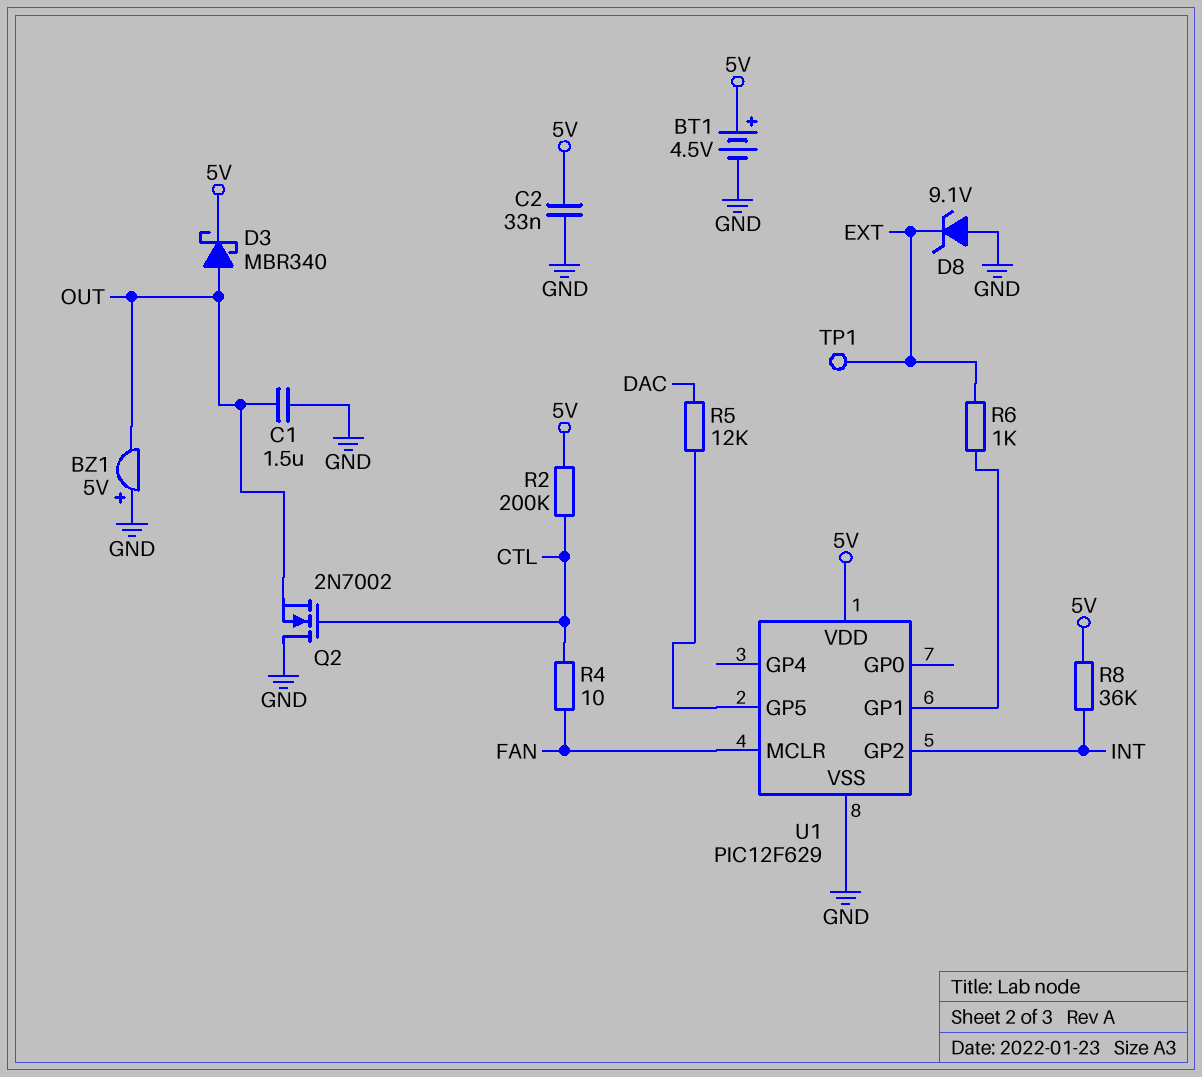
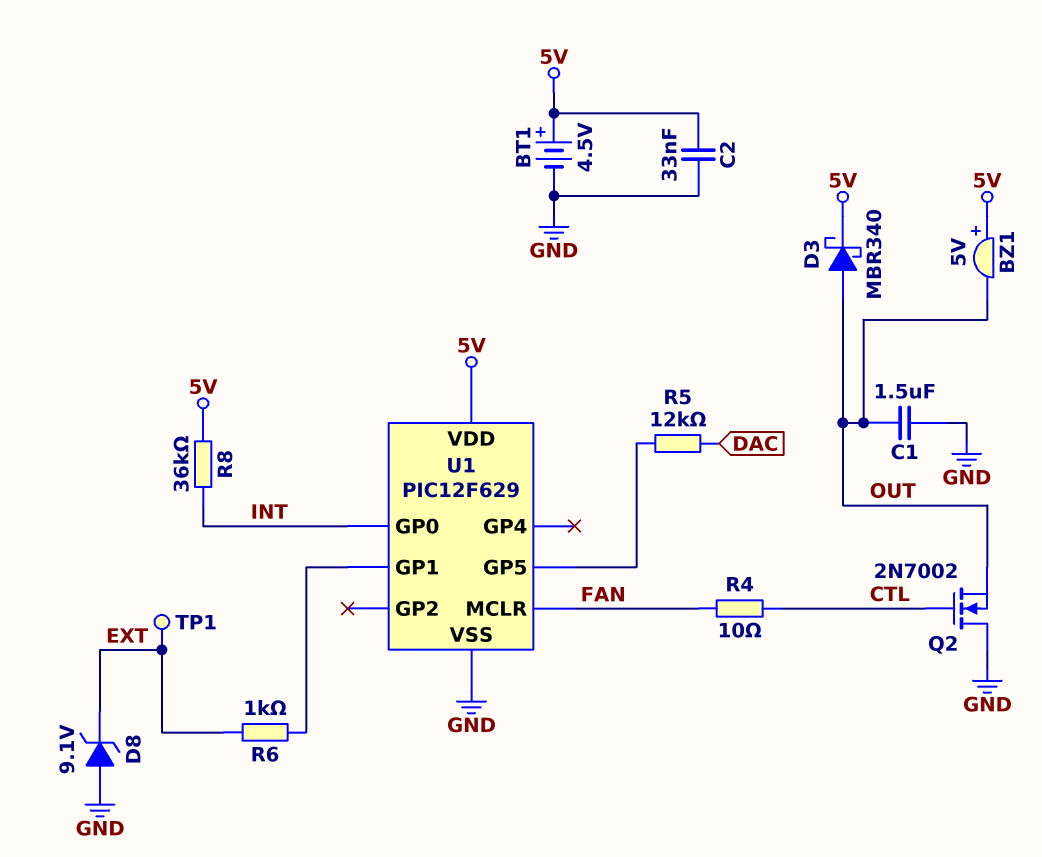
BZ1: buzzer 5V (plus GND, minus OUT) -> buzzer 5V (plus 5V, minus OUT)
R2: 200k (5V, CTL) -> none
U1 pin GP0: none -> INT
U1 pin GP2: INT -> none

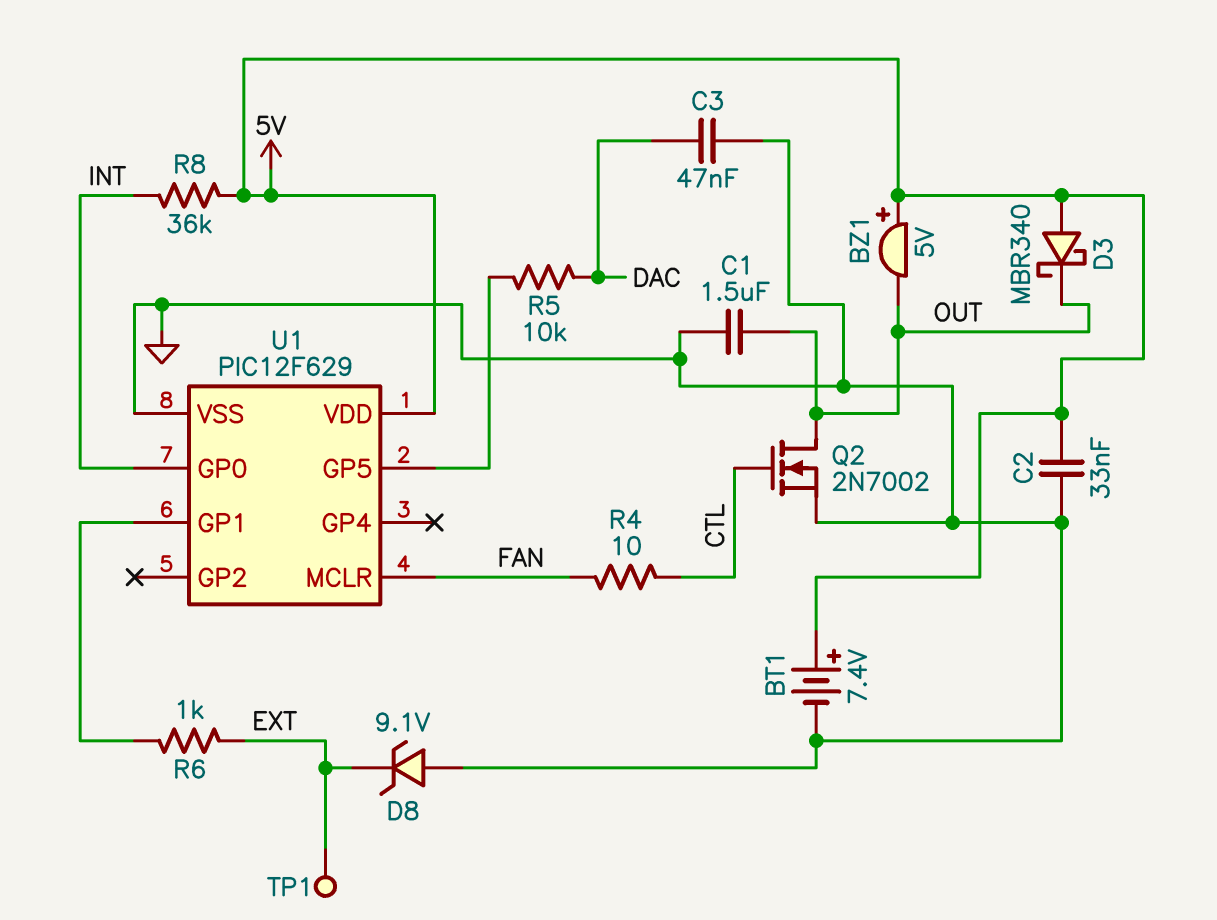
BT1: 4.5V (plus 5V, minus GND) -> 7.4V (plus 5V, minus GND)
C3: none -> 47nF (DAC, GND)
D3: schottky MBR340 (A OUT, K 5V) -> schottky MBR340 (A 5V, K OUT)
Q2: NMOS 2N7002 (G CTL, D GND, S OUT) -> NMOS 2N7002 (G CTL, D OUT, S GND)
R5: 12k (DAC, U1/GP5) -> 10k (DAC, U1/GP5)

